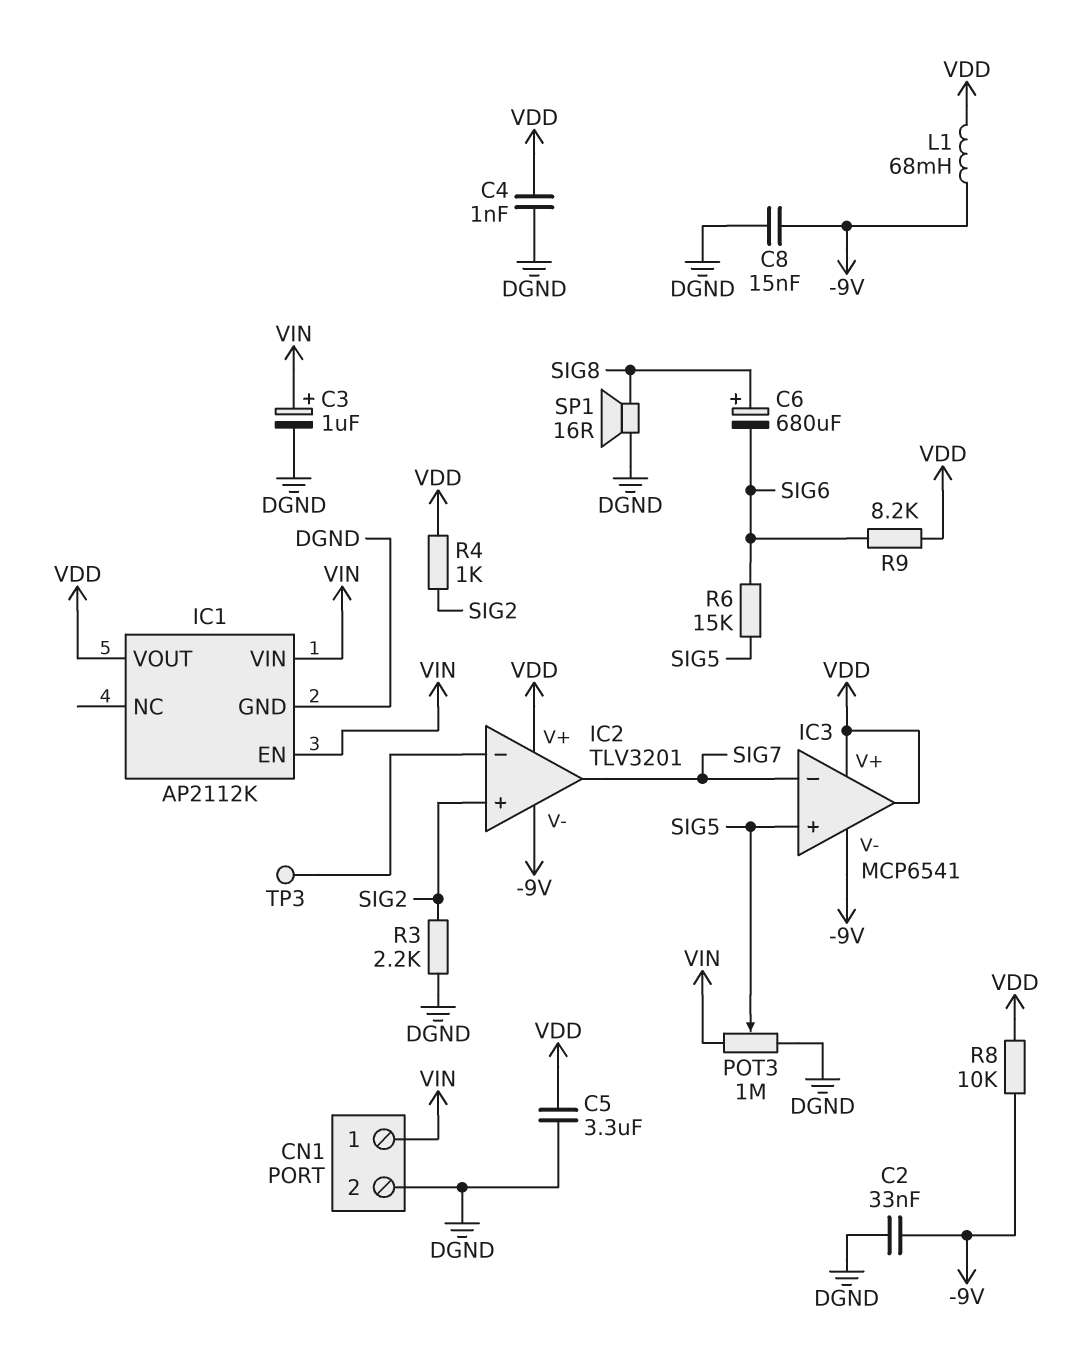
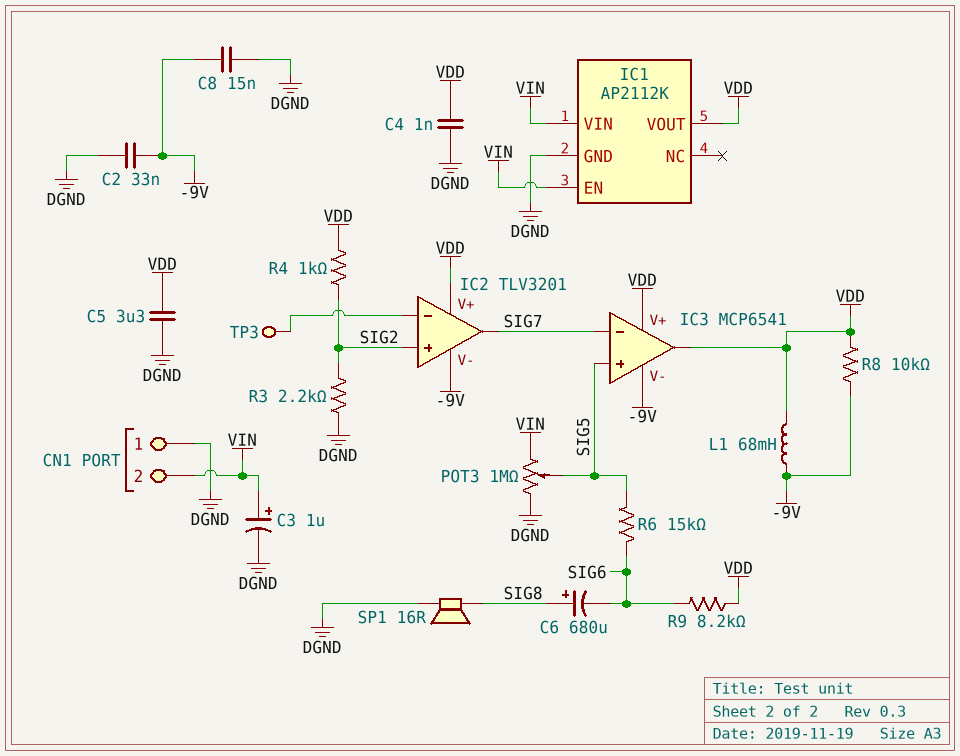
CN1 pin 1: VIN -> DGND
CN1 pin 2: DGND -> VIN

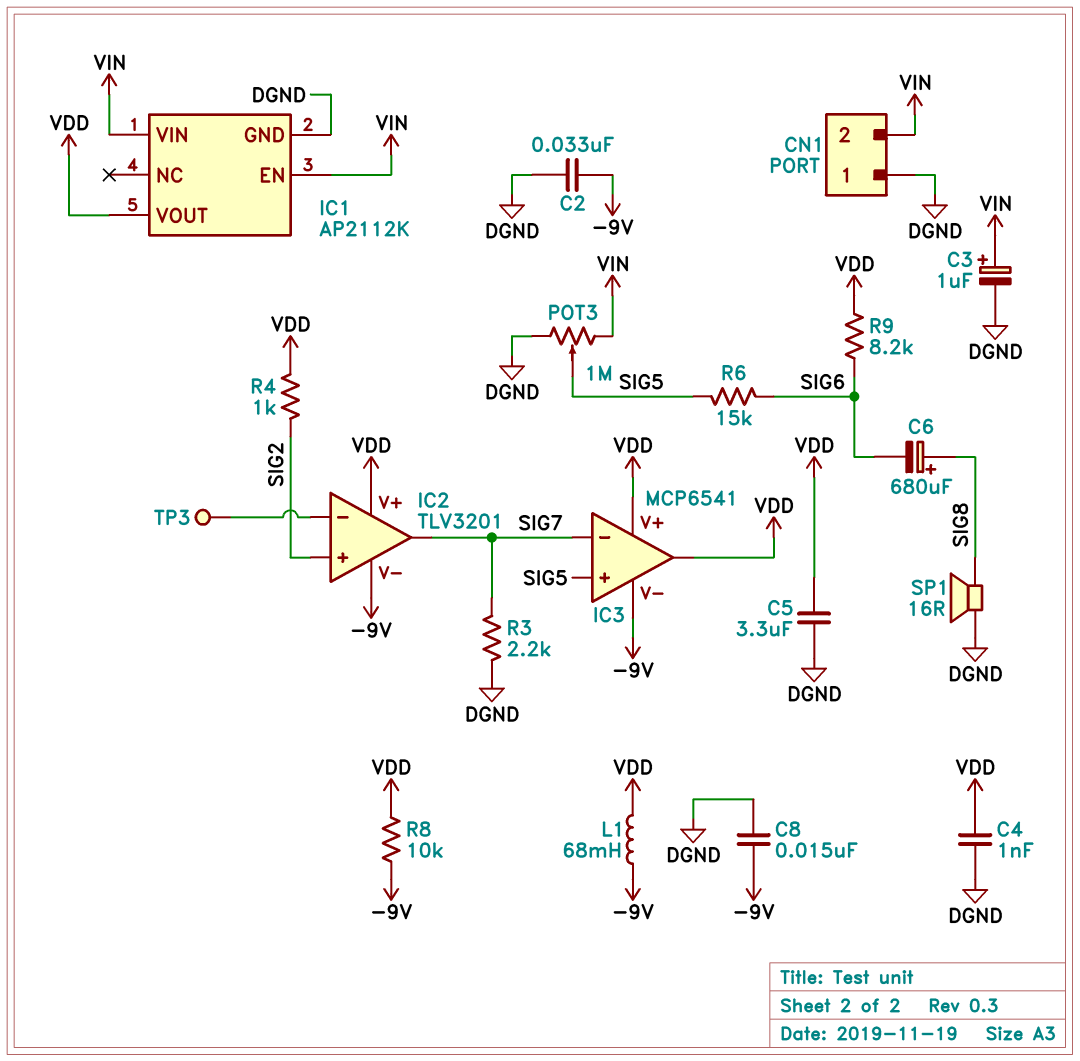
R3: 2.2k (DGND, SIG2) -> 2.2k (DGND, SIG7)

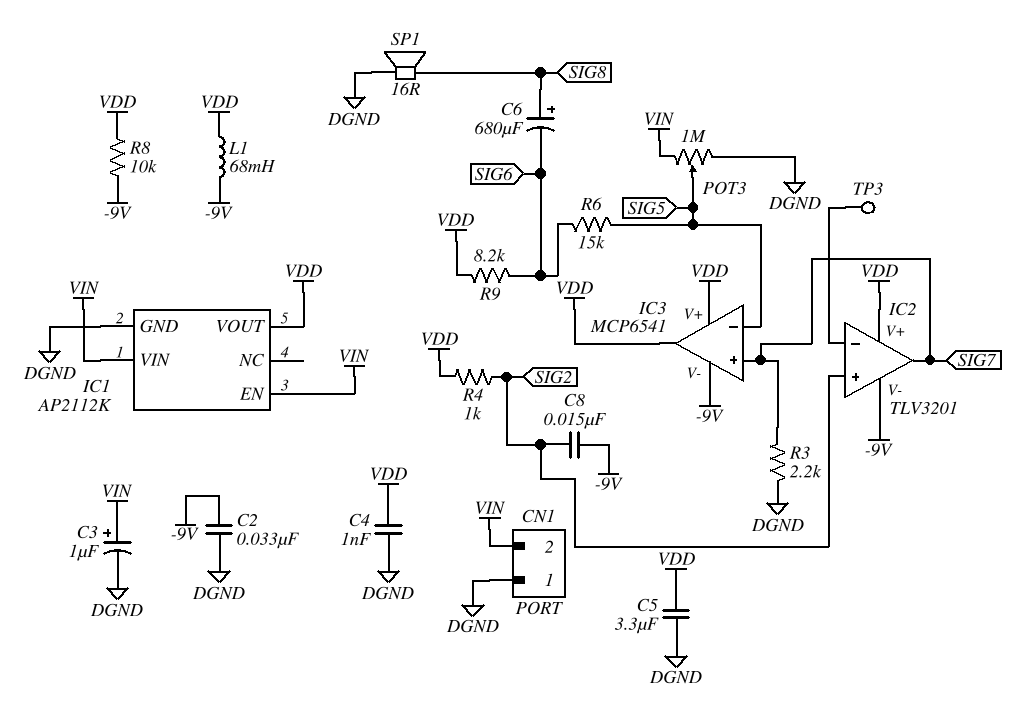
C8: 15nF (-9V, DGND) -> 15nF (-9V, SIG2)
IC3 pin in+: SIG5 -> SIG7
IC3 pin in-: SIG7 -> SIG5

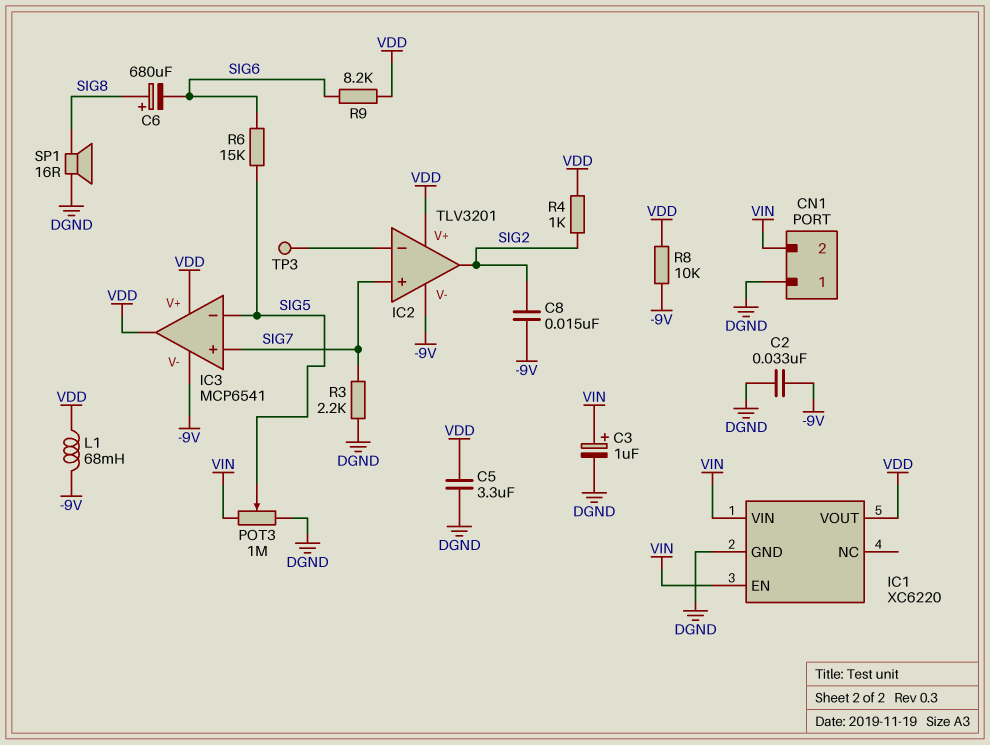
C4: 1nF (DGND, VDD) -> none
IC1: AP2112K -> XC6220
IC2 pin in+: SIG2 -> SIG7
IC2 pin out: SIG7 -> SIG2

